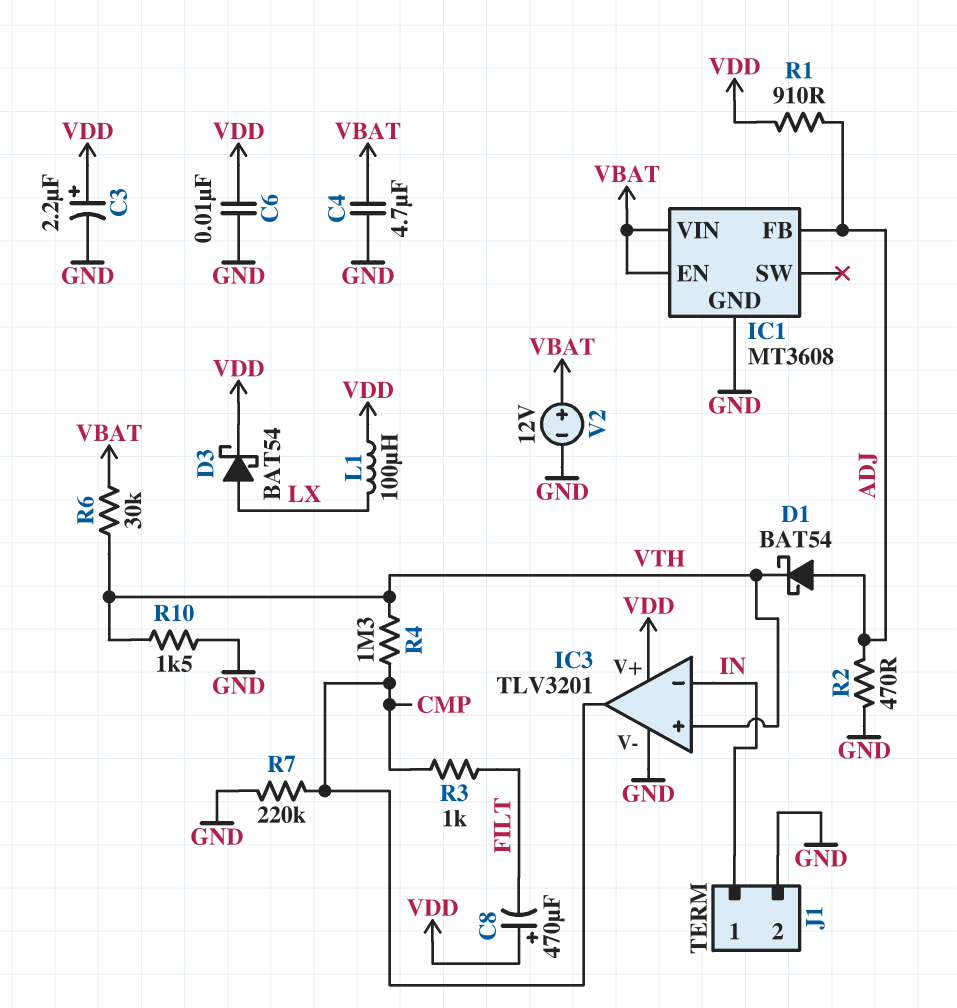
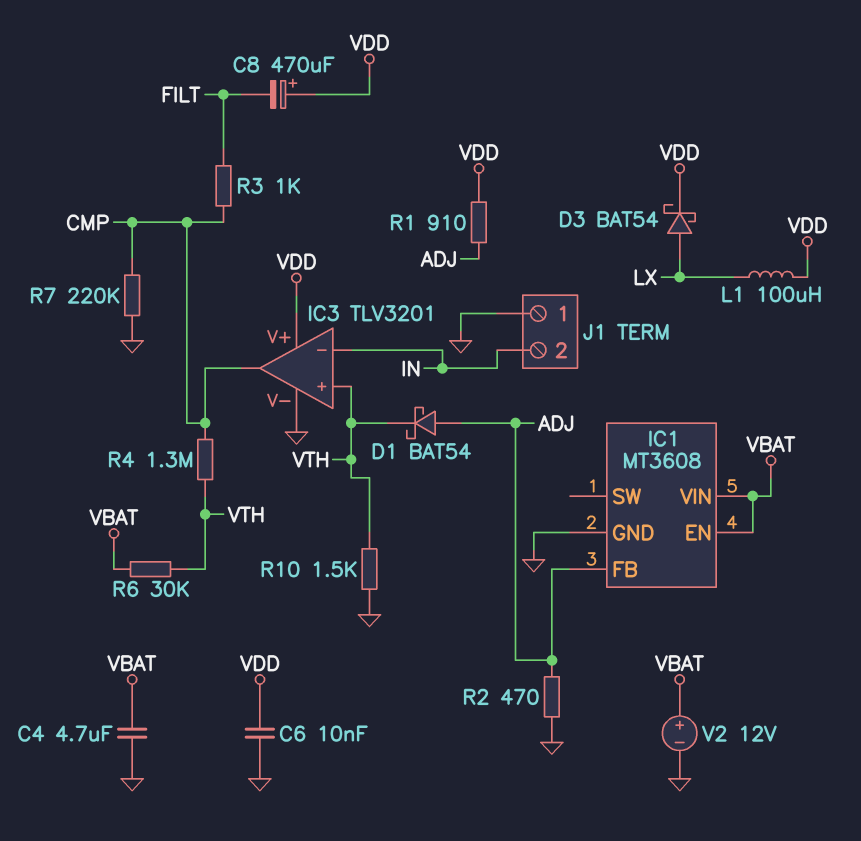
C3: 2.2uF (plus VDD, minus GND) -> none
J1 pin 1: IN -> GND
J1 pin 2: GND -> IN

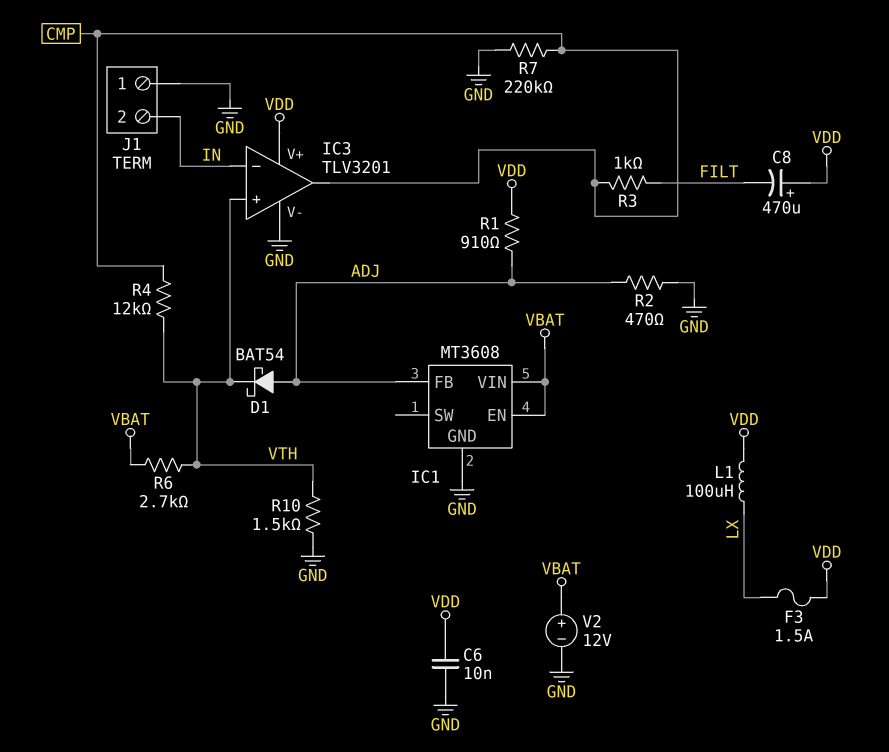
C4: 4.7uF (GND, VBAT) -> none
D3: schottky BAT54 (A LX, K VDD) -> none
F3: none -> 1.5A (LX, VDD)
R4: 1.3M (CMP, VTH) -> 12k (CMP, VTH)
R6: 30k (VBAT, VTH) -> 2.7k (VBAT, VTH)

